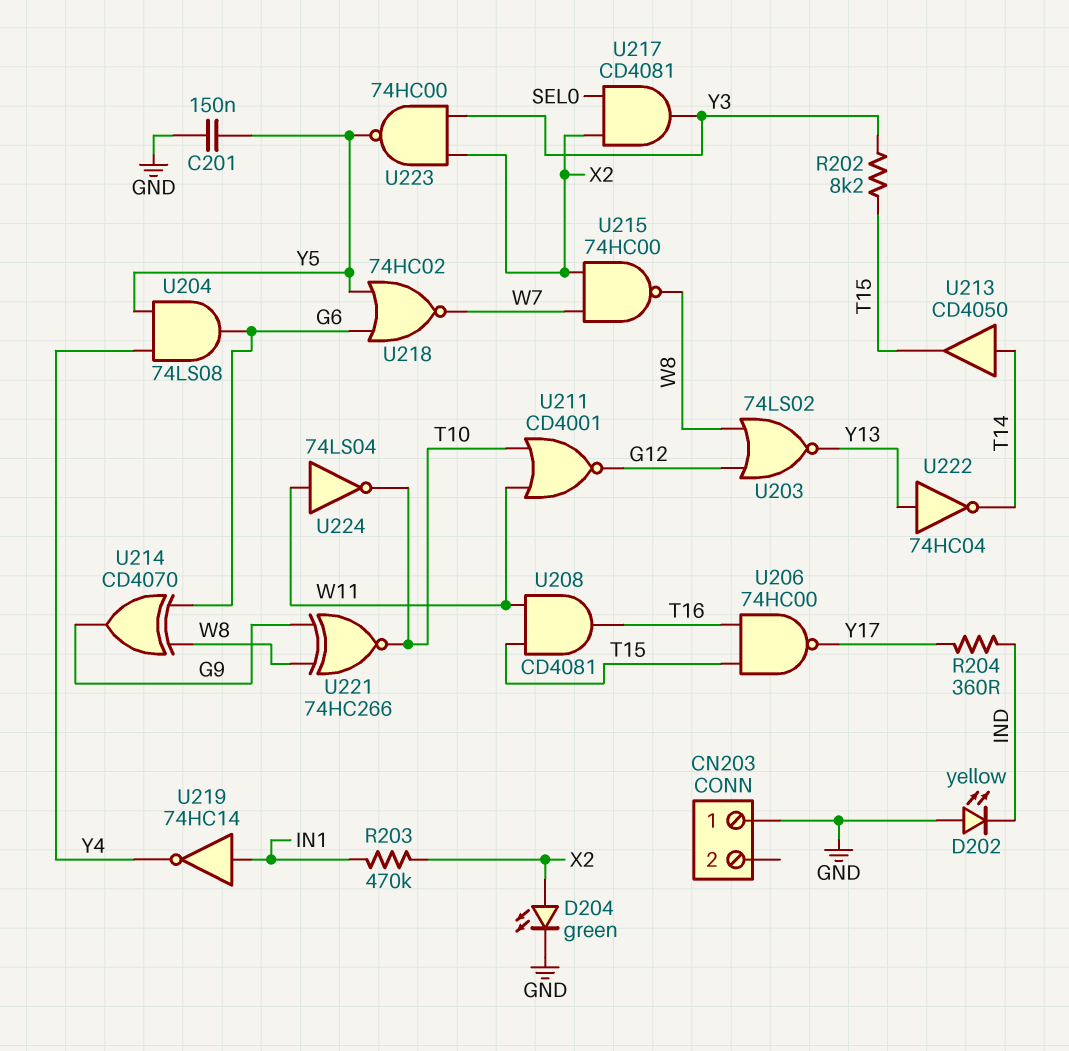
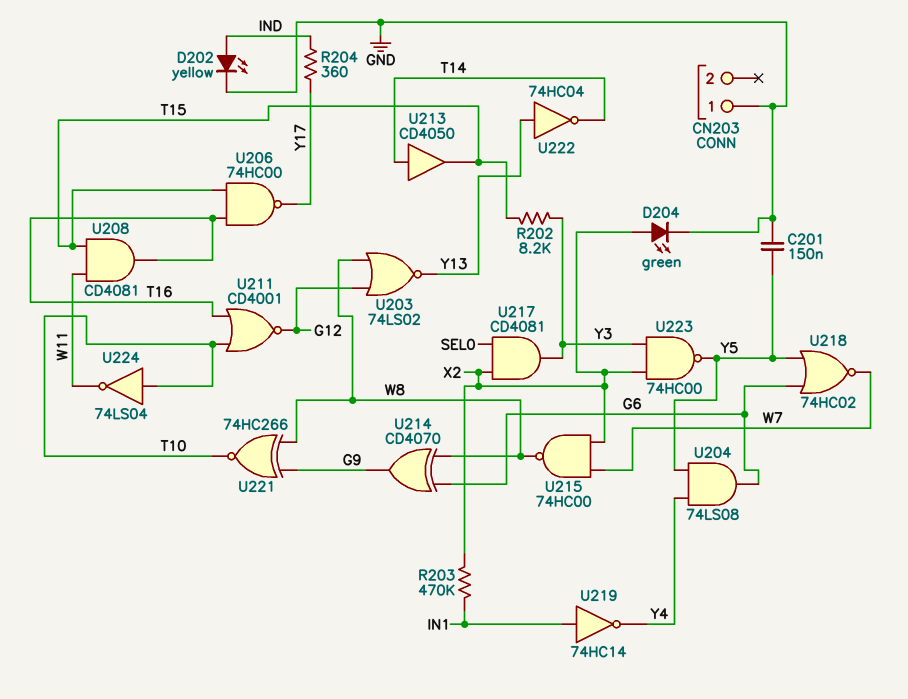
D202: LED yellow (A GND, K IND) -> LED yellow (A IND, K GND)
U211: NOR CD4001 (in T10, in W11, out G12) -> NOR CD4001 (in T10, in T16, out G12)
U224: NOT 74LS04 (in W11, out T10) -> NOT 74LS04 (in T10, out W11)

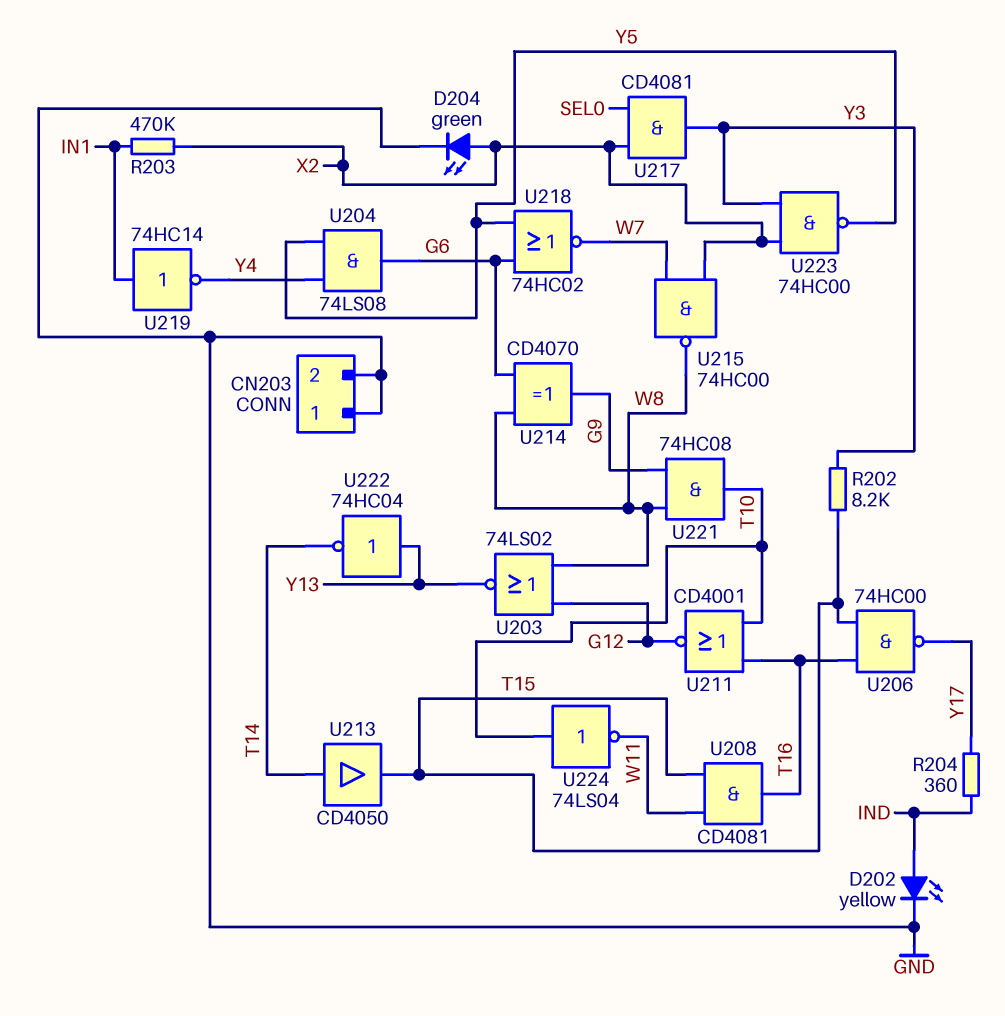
C201: 150nF (GND, Y5) -> none
CN203 pin 2: none -> GND
U221: XNOR 74HC266 (in G9, in W8, out T10) -> AND 74HC08 (in G9, in W8, out T10)

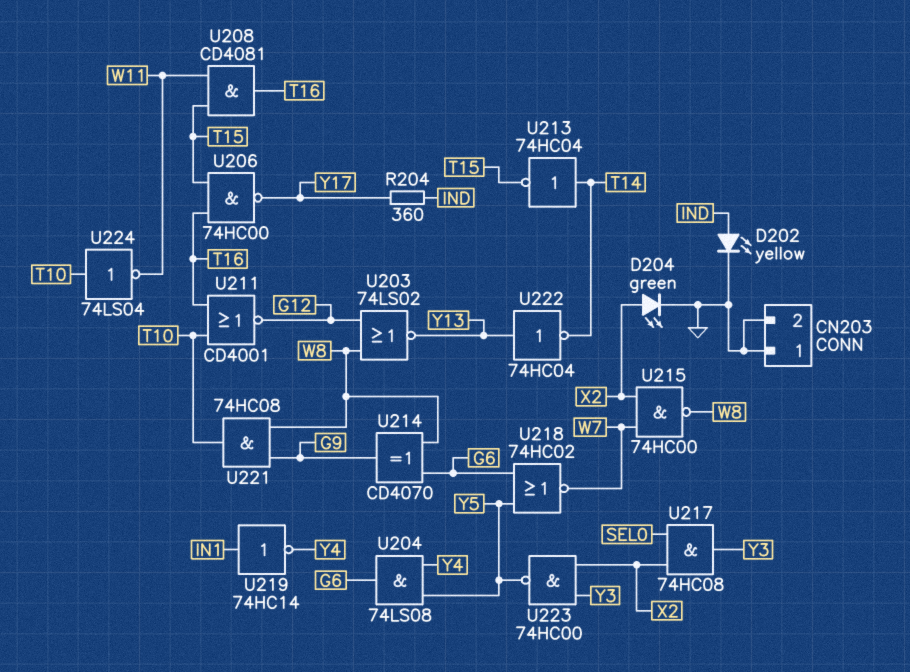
R202: 8.2k (T15, Y3) -> none
R203: 470k (IN1, X2) -> none
U213: buffer CD4050 (in T14, out T15) -> NOT 74HC04 (in T14, out T15)
U217: AND CD4081 (in SEL0, in X2, out Y3) -> AND 74HC08 (in SEL0, in X2, out Y3)

